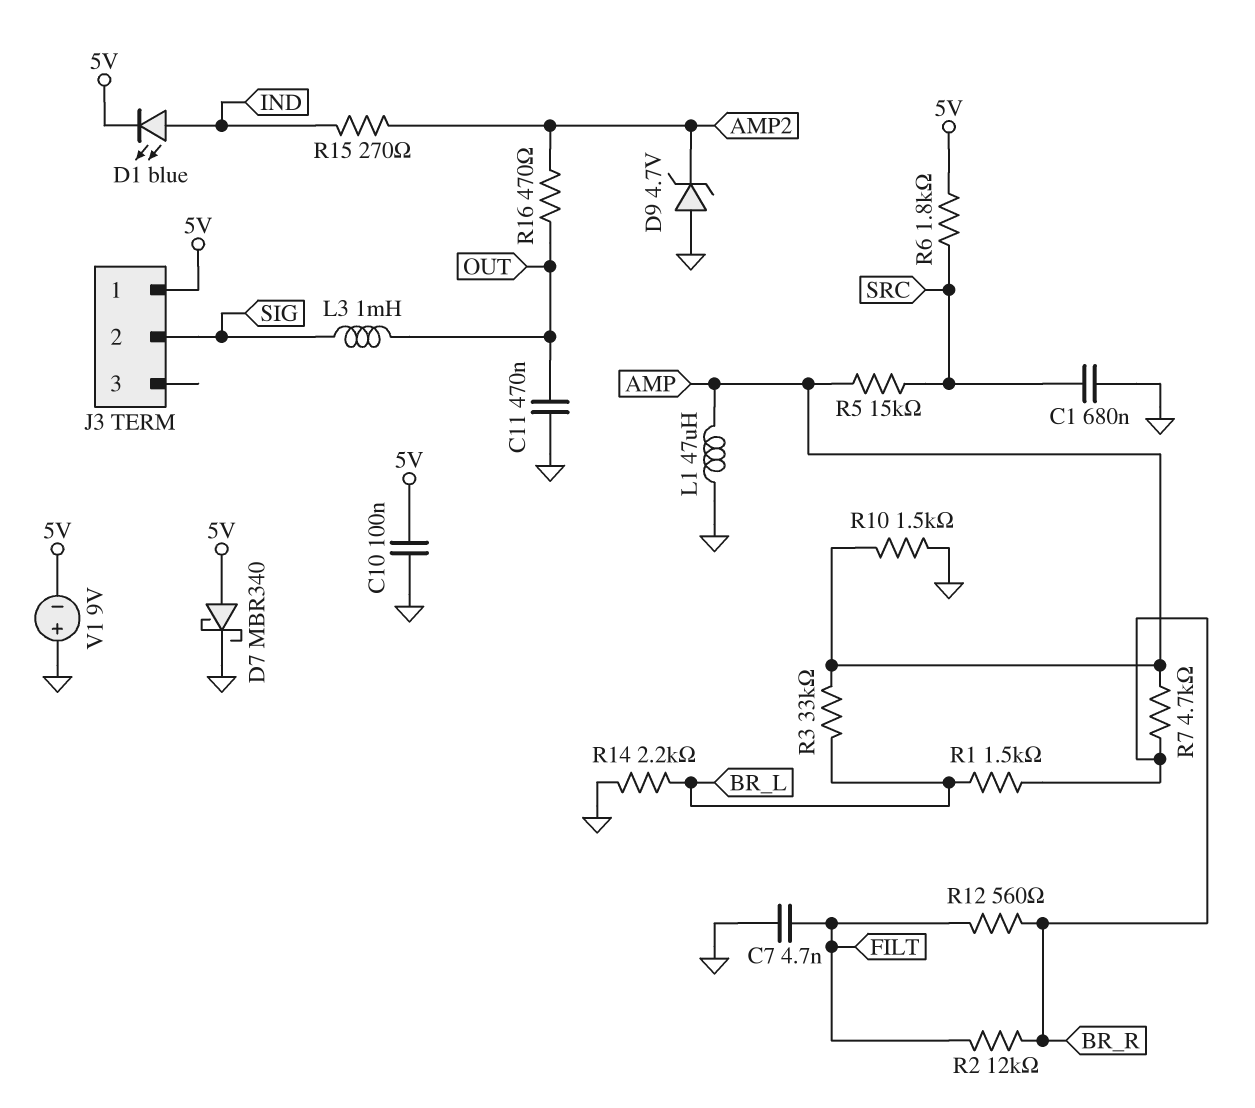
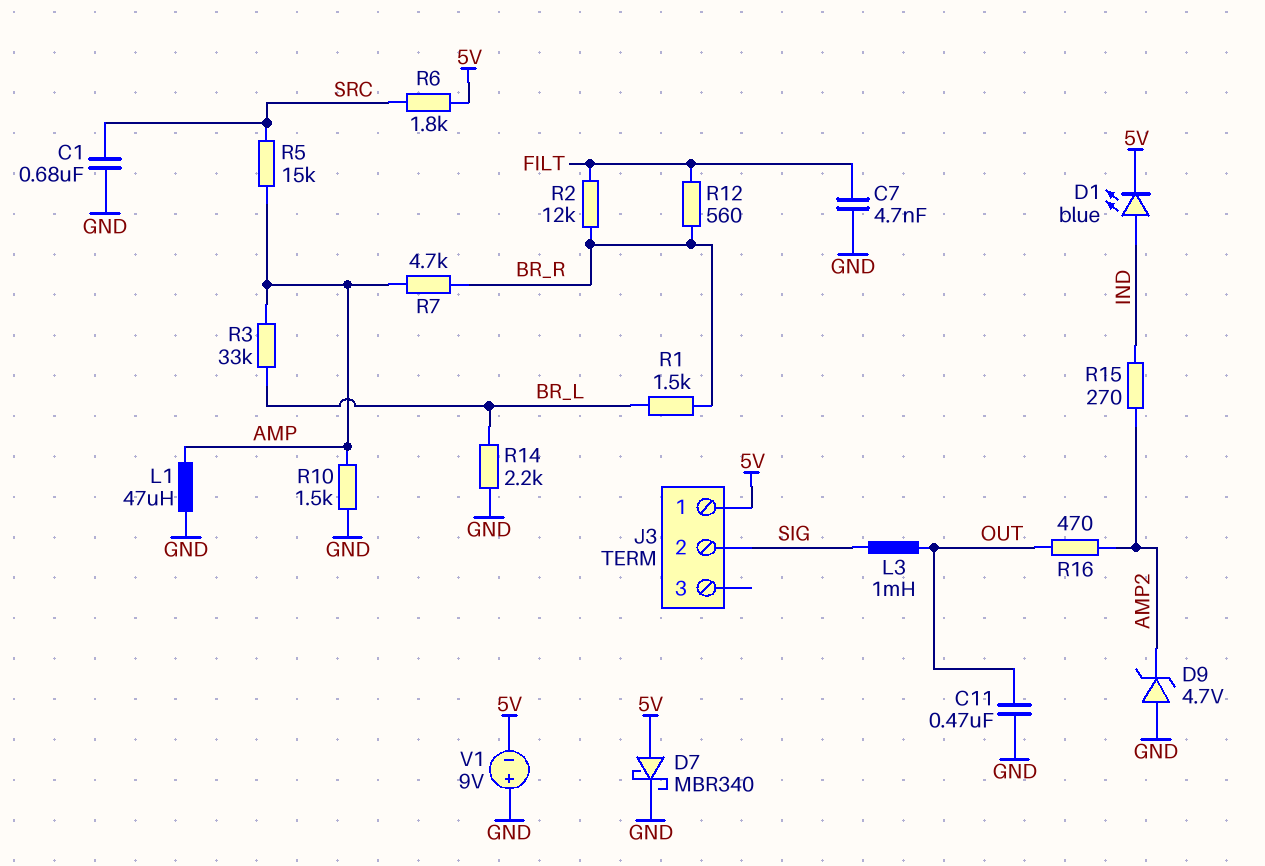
C10: 100nF (5V, GND) -> none

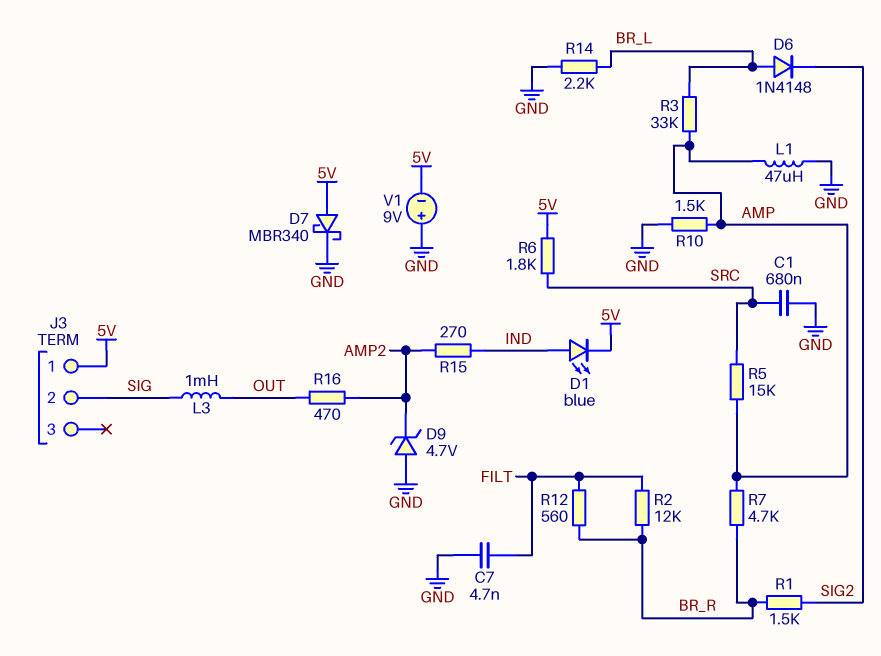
C11: 470nF (GND, OUT) -> none
D6: none -> diode 1N4148 (A BR_L, K SIG2)
R1: 1.5k (BR_L, BR_R) -> 1.5k (BR_R, SIG2)

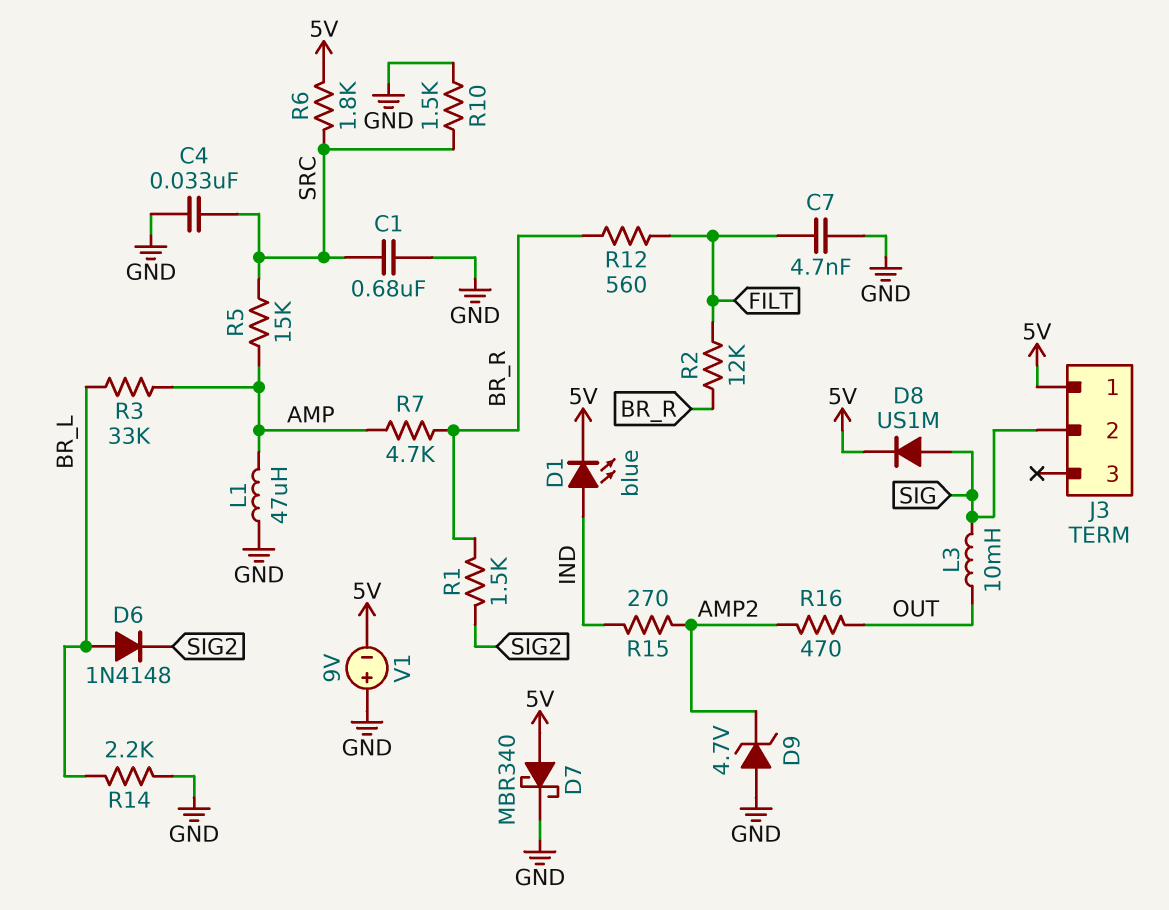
C4: none -> 33nF (GND, SRC)
D8: none -> diode US1M (A SIG, K 5V)
L3: 1mH (OUT, SIG) -> 10mH (OUT, SIG)
R10: 1.5k (AMP, GND) -> 1.5k (GND, SRC)

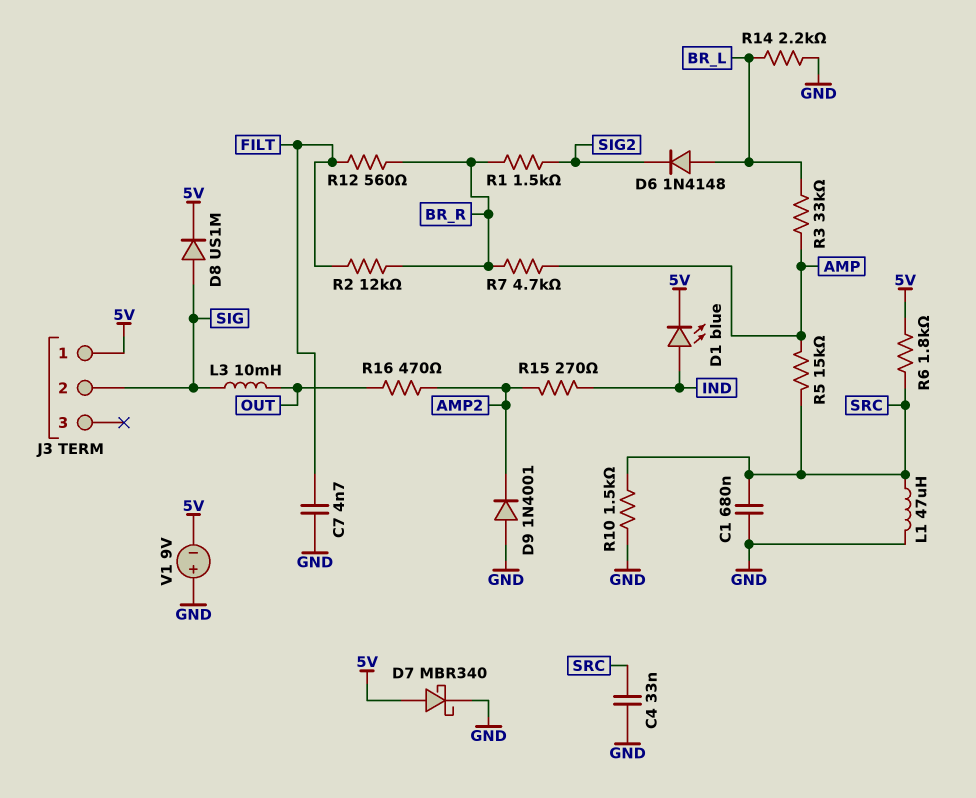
D9: zener 4.7V (A GND, K AMP2) -> diode 1N4001 (A GND, K AMP2)
L1: 47uH (AMP, GND) -> 47uH (GND, SRC)

